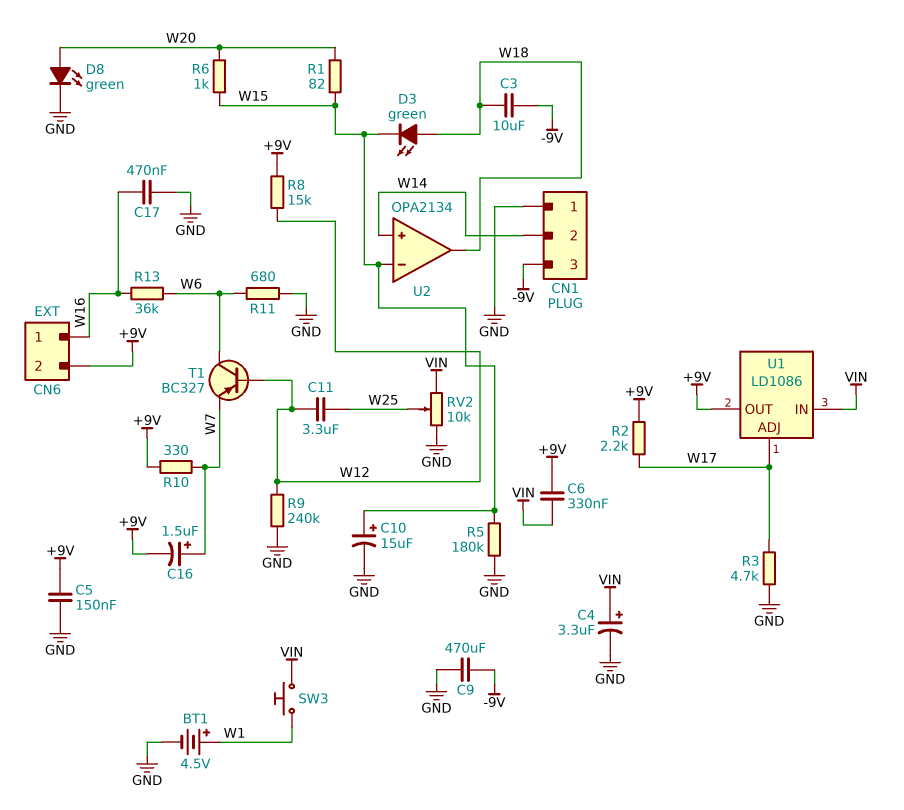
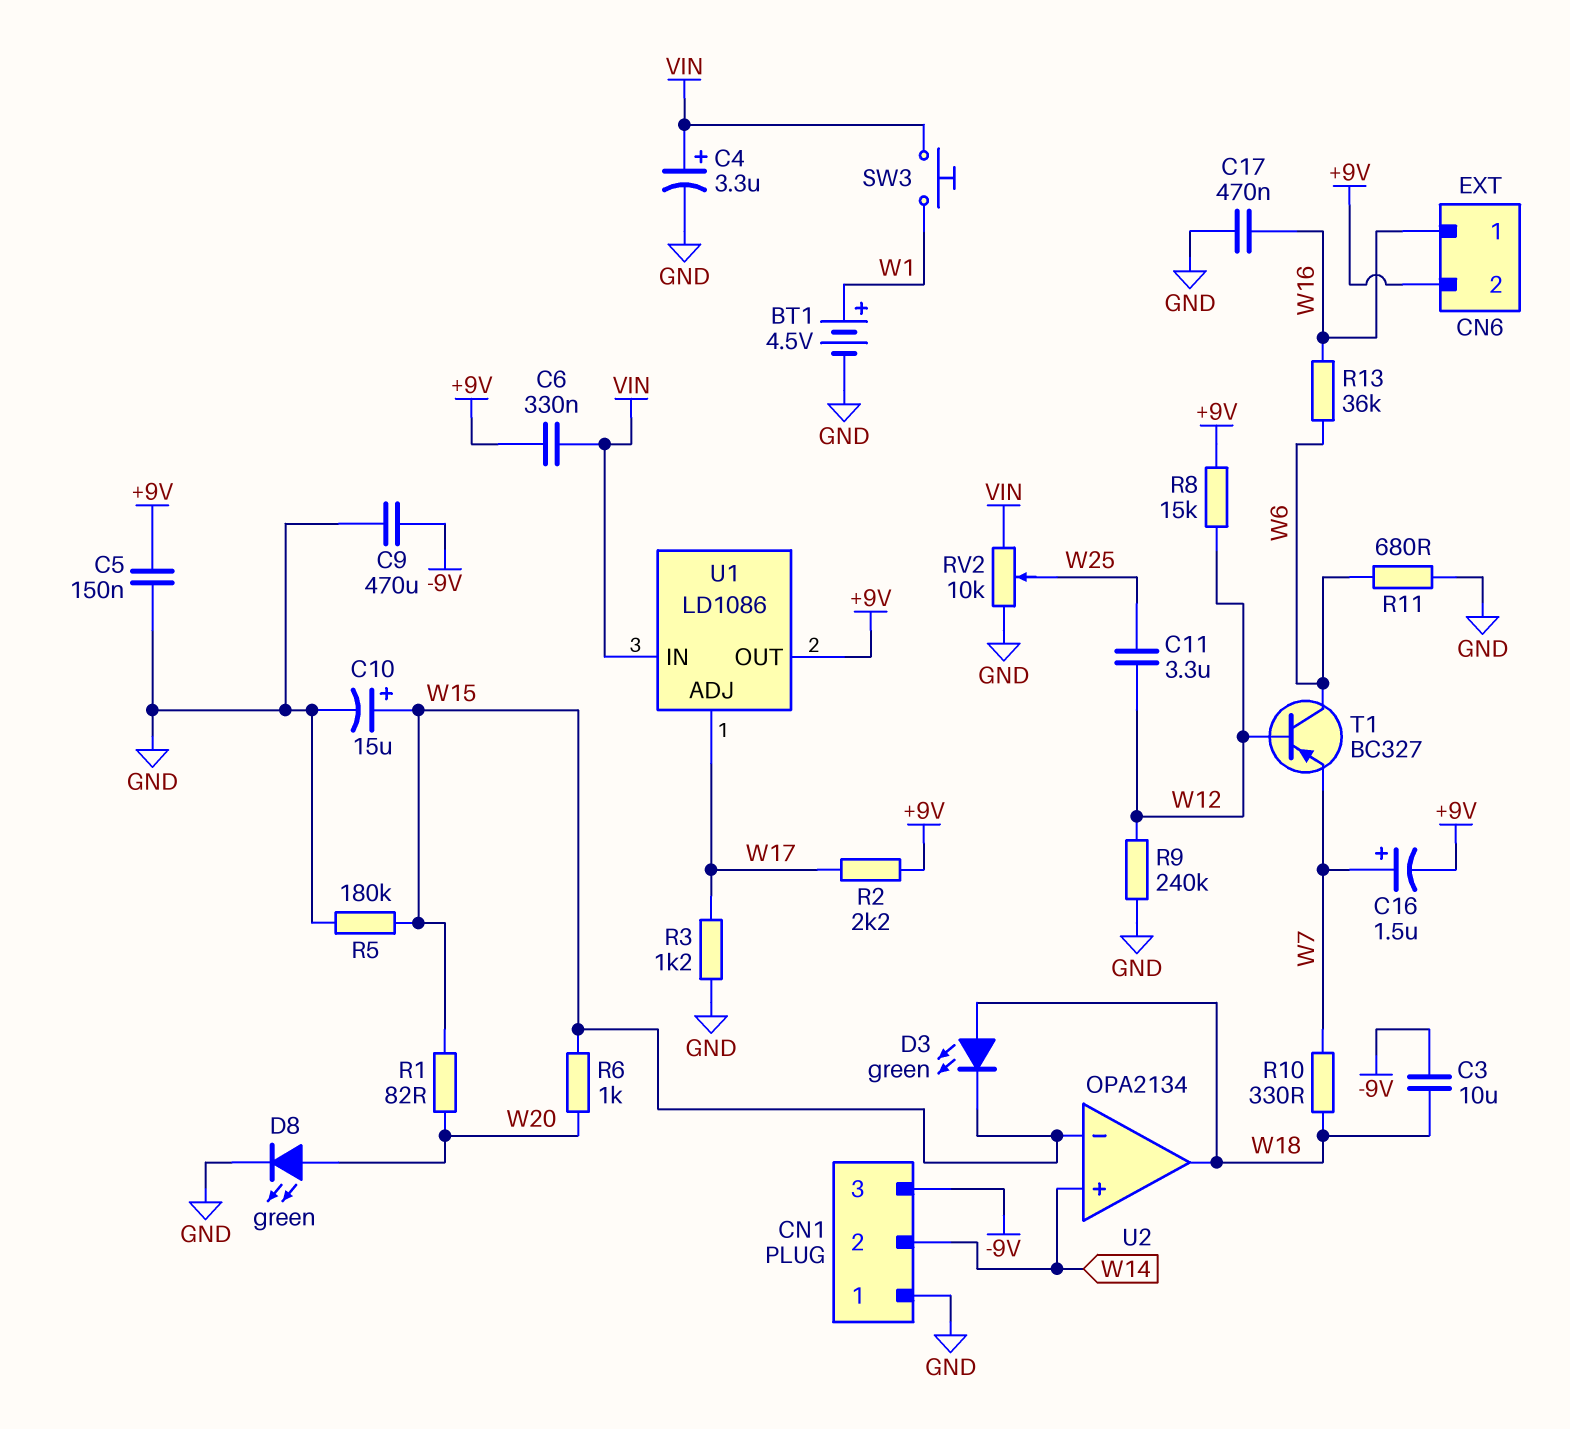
R3: 4.7k (GND, W17) -> 1.2k (GND, W17)
R10: 330 (+9V, W7) -> 330 (W7, W18)

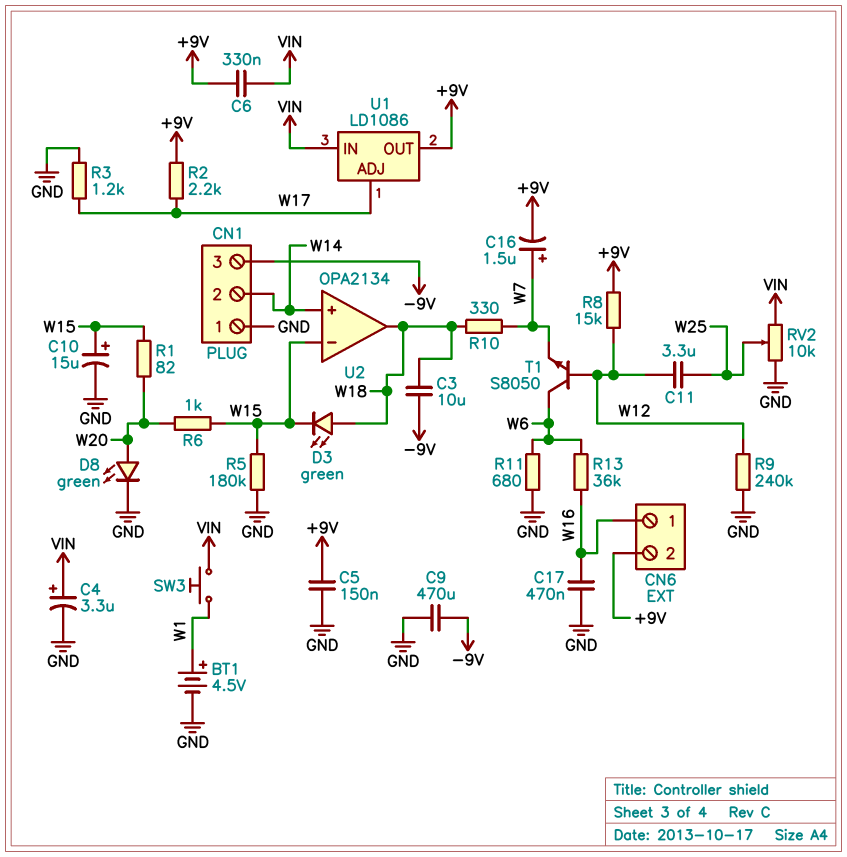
T1: PNP BC327 (B W12, C W6, E W7) -> NPN S8050 (B W12, C W6, E W7)

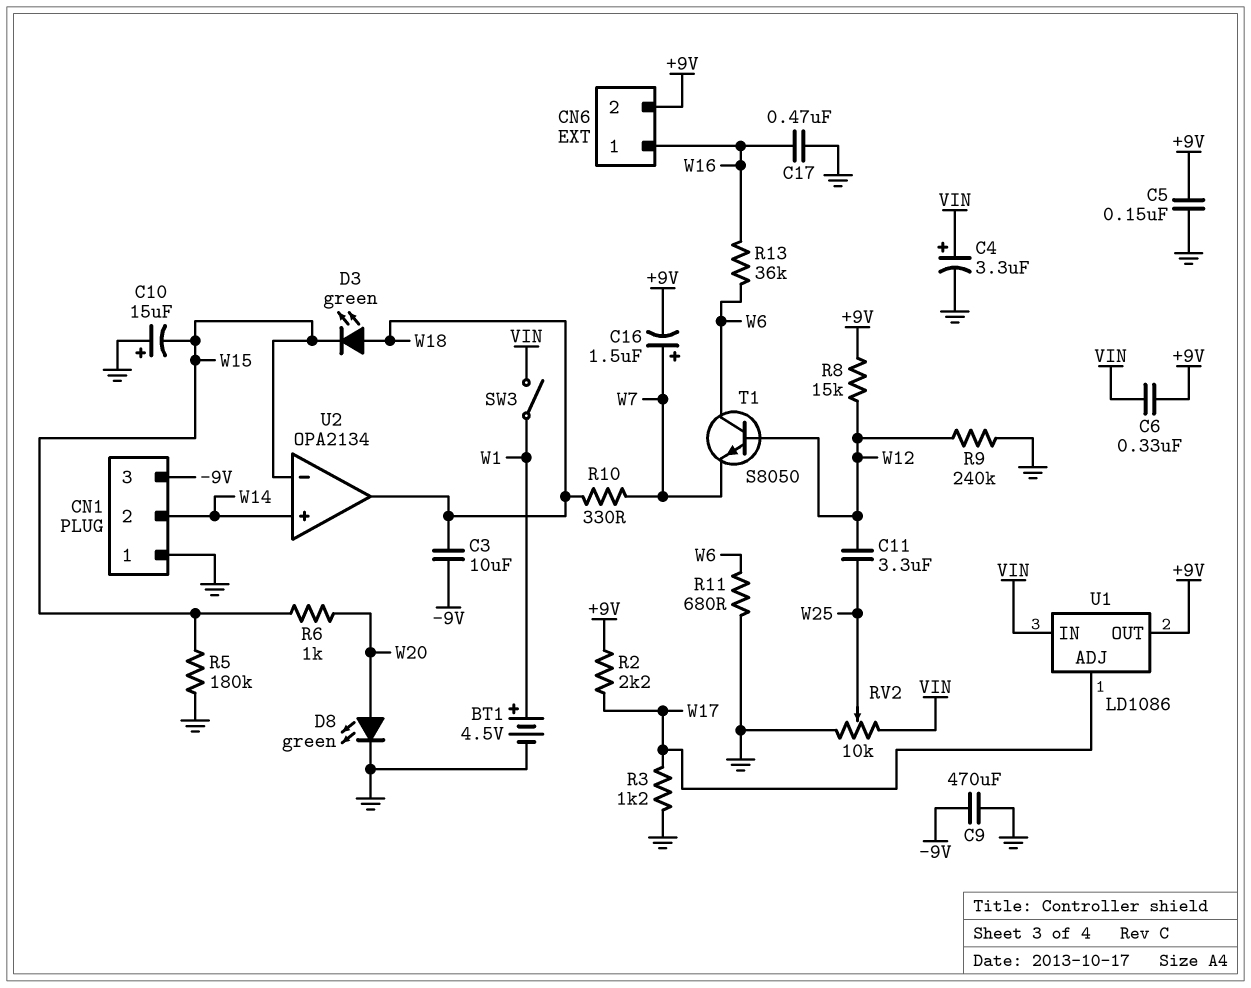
C10: 15uF (plus W15, minus GND) -> 15uF (plus GND, minus W15)
R1: 82 (W15, W20) -> none
SW3: button (VIN, W1) -> switch (VIN, W1)

